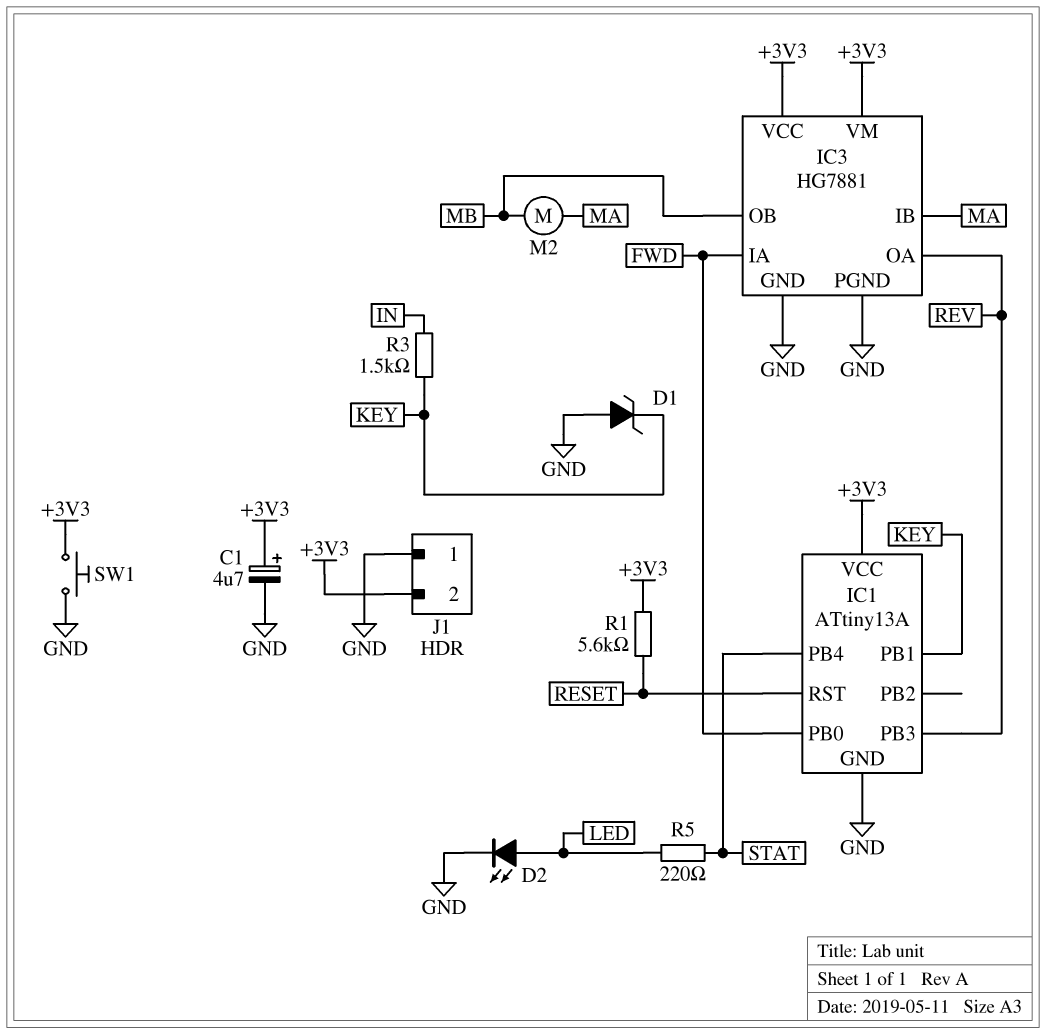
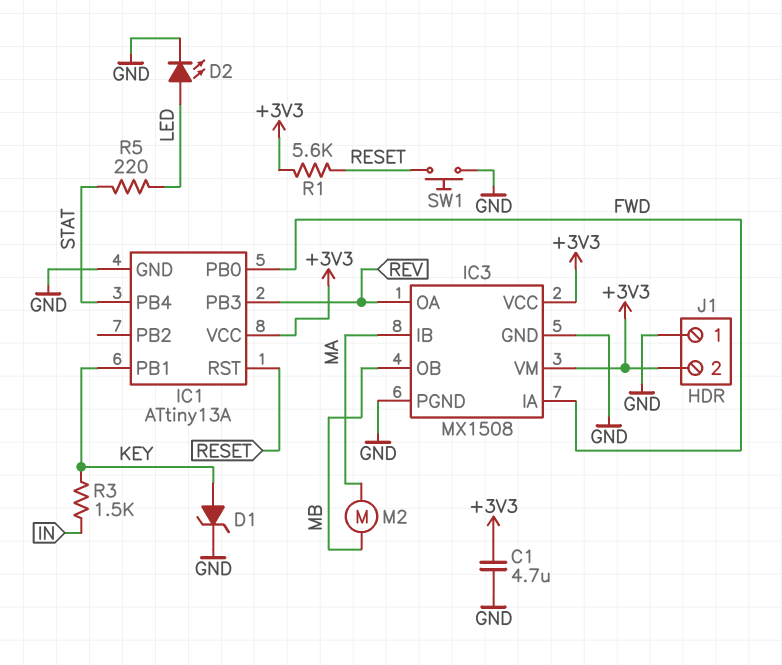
C1: 4.7uF (plus +3V3, minus GND) -> 4.7uF (+3V3, GND)
D1: zener (A GND, K KEY) -> zener (A KEY, K GND)
IC3: HG7881 -> MX1508
SW1: button (+3V3, GND) -> button (GND, RESET)

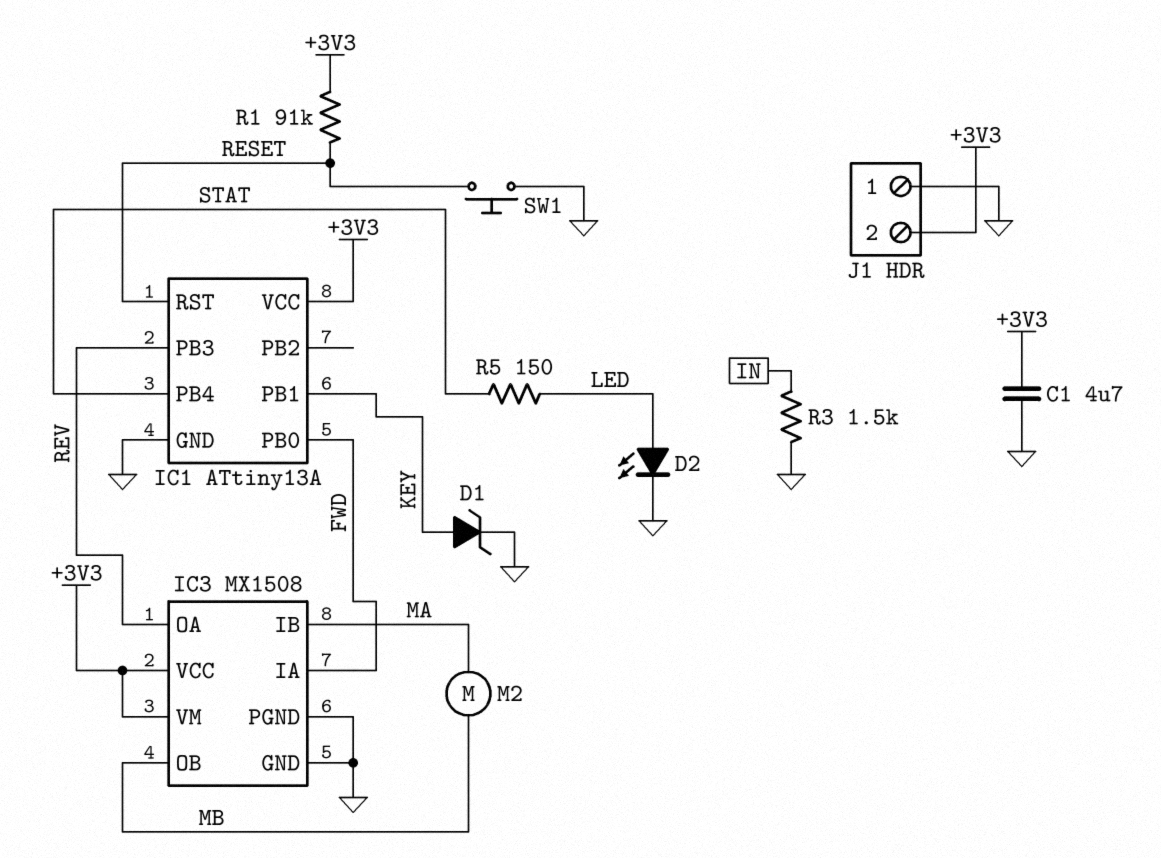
R1: 5.6k (+3V3, RESET) -> 91k (+3V3, RESET)
R3: 1.5k (IN, KEY) -> 1.5k (GND, IN)
R5: 220 (LED, STAT) -> 150 (LED, STAT)

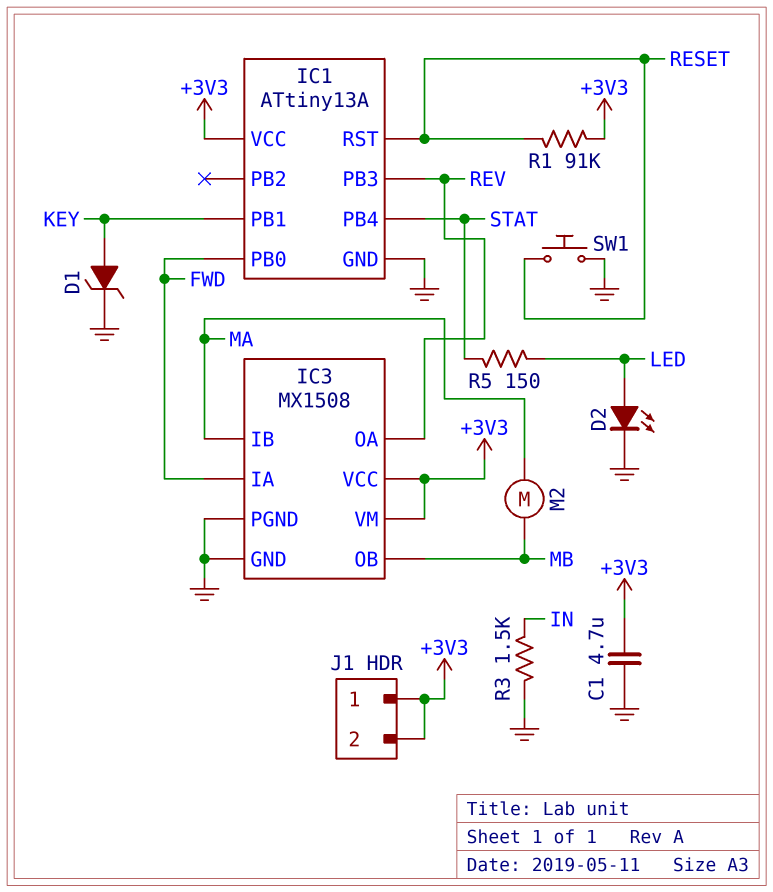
J1 pin 1: GND -> +3V3

